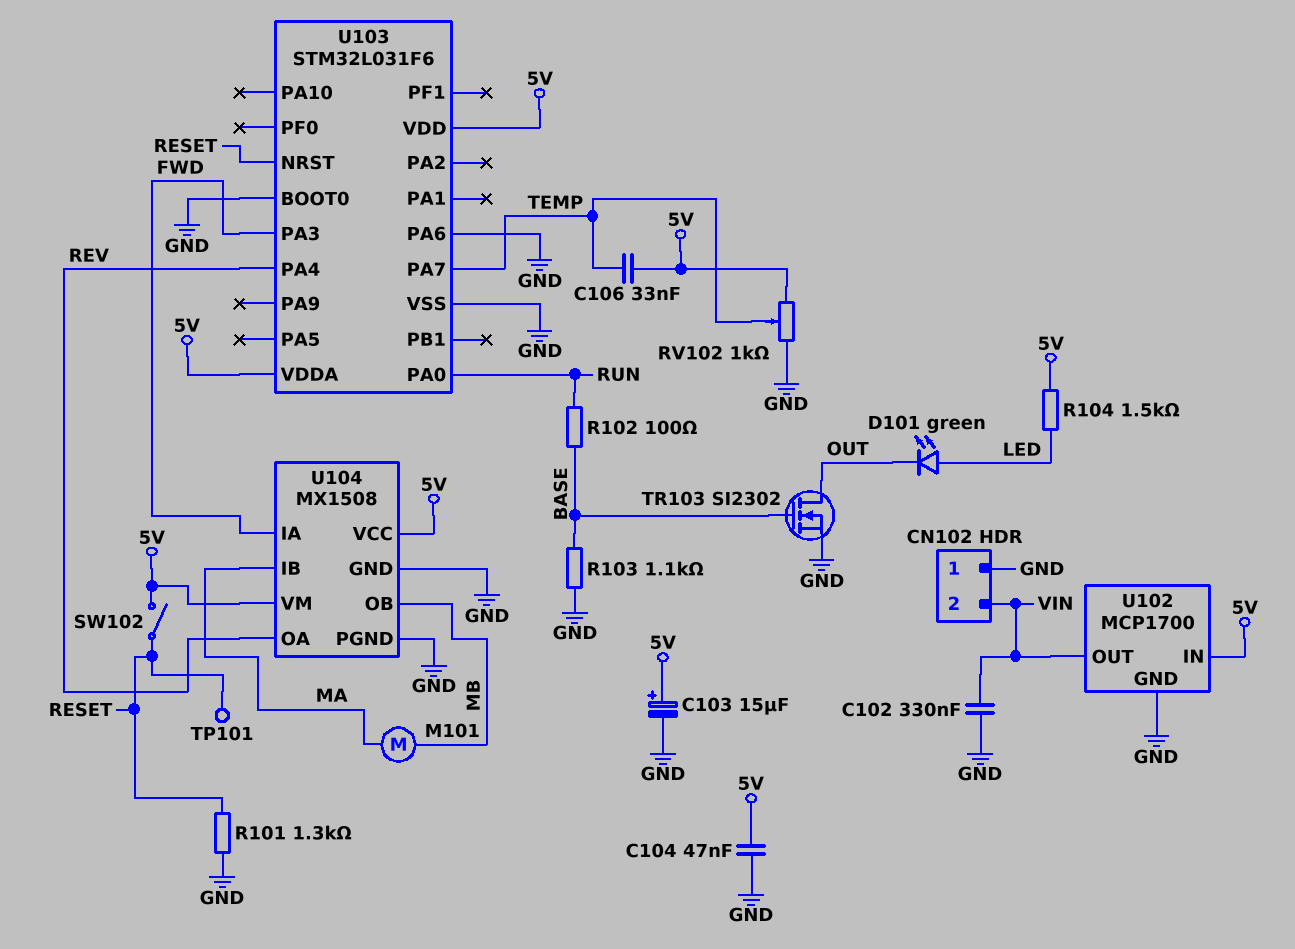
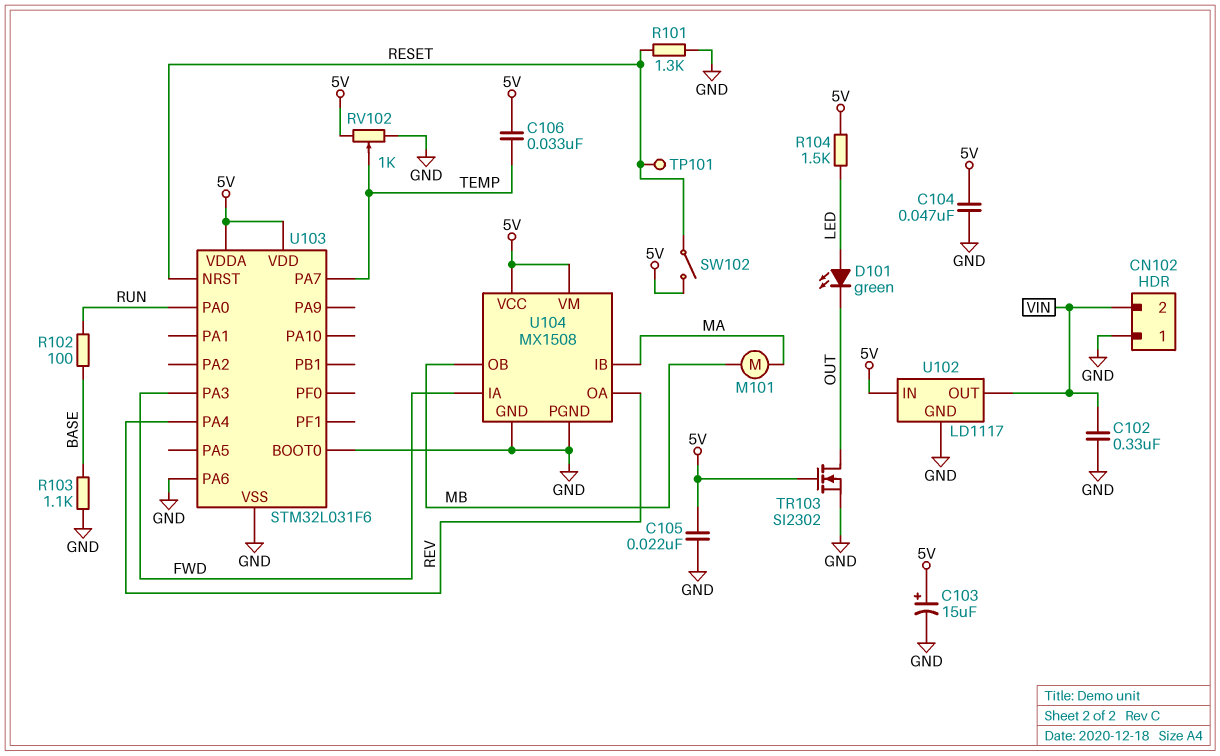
C105: none -> 22nF (5V, GND)
TR103: NMOS SI2302 (G BASE, D OUT, S GND) -> NMOS SI2302 (G 5V, D OUT, S GND)
U102: MCP1700 -> LD1117

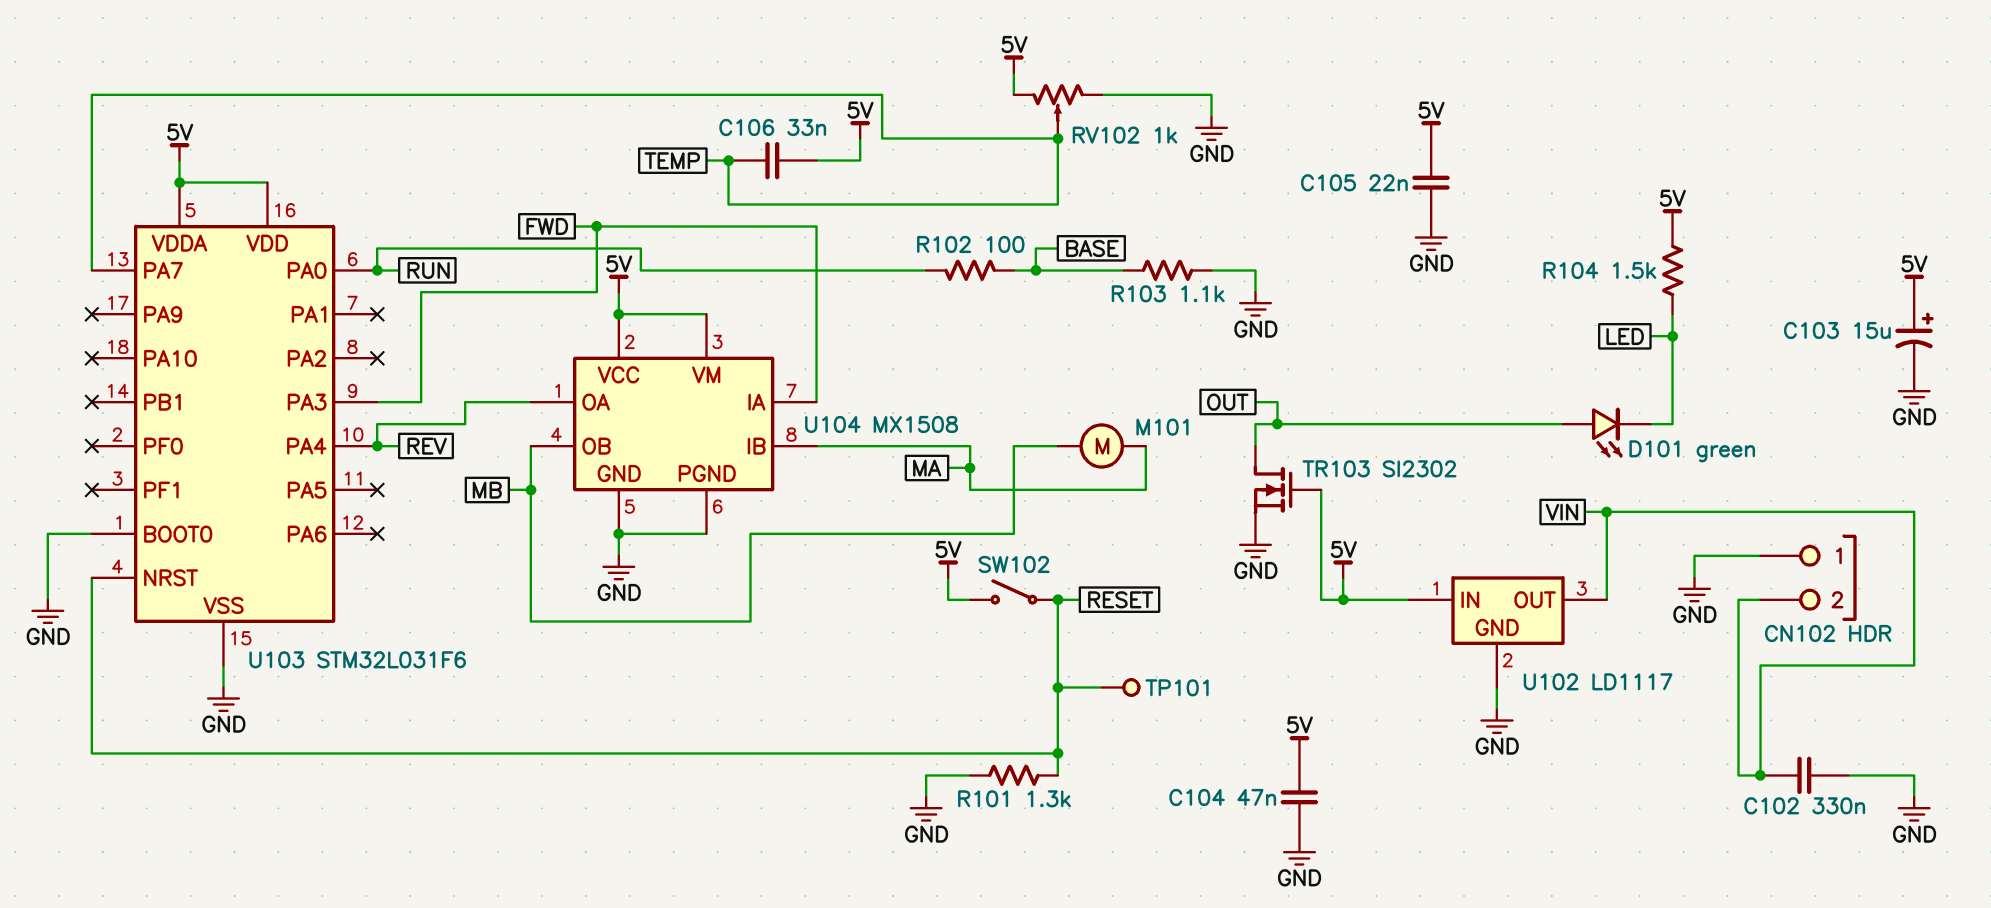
D101: LED green (A LED, K OUT) -> LED green (A OUT, K LED)
U103 pin PA6: GND -> none

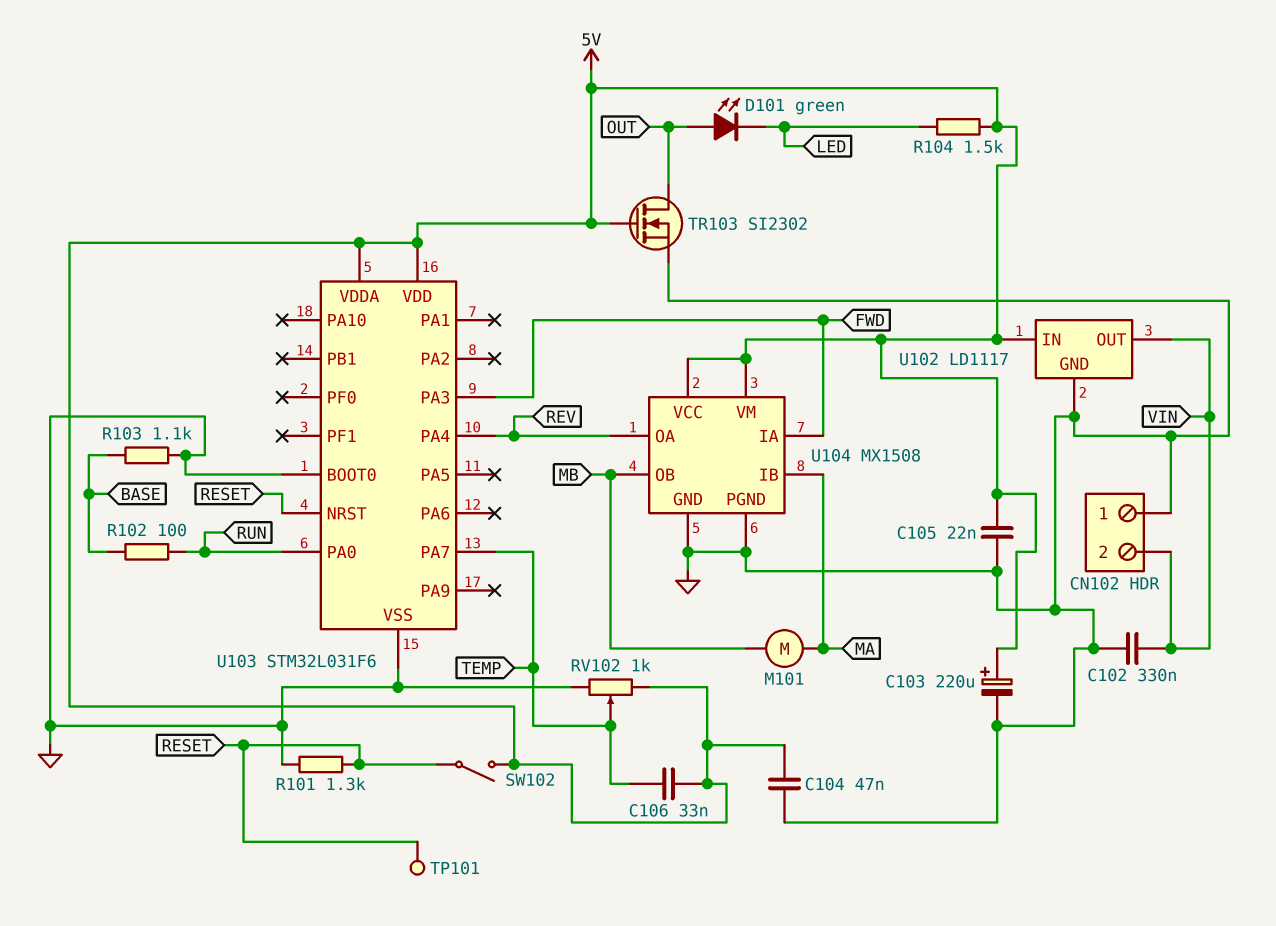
C103: 15uF (plus 5V, minus GND) -> 220uF (plus 5V, minus GND)

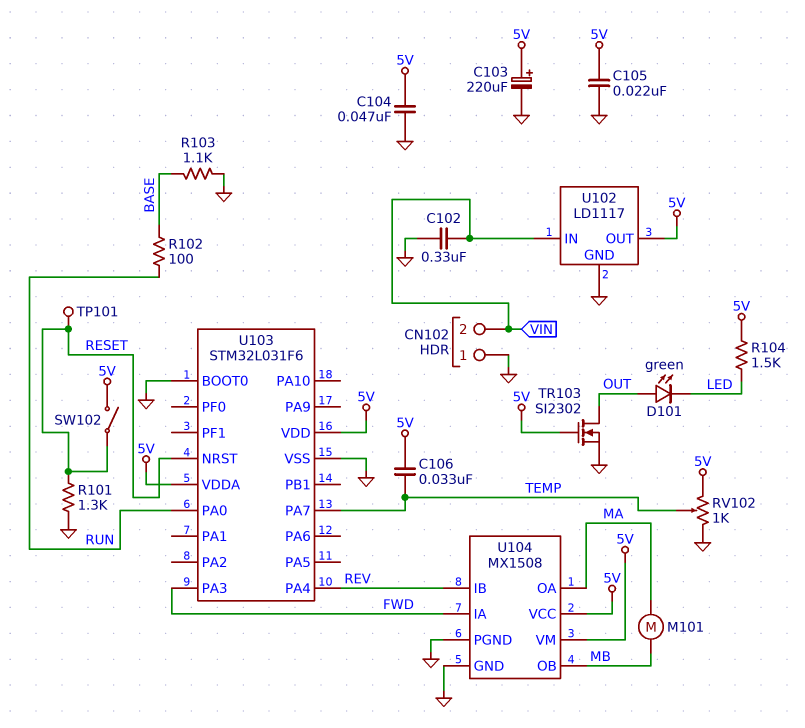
U102 pin IN: 5V -> VIN
U102 pin OUT: VIN -> 5V
U104 pin IB: MA -> REV
U104 pin OA: REV -> MA

